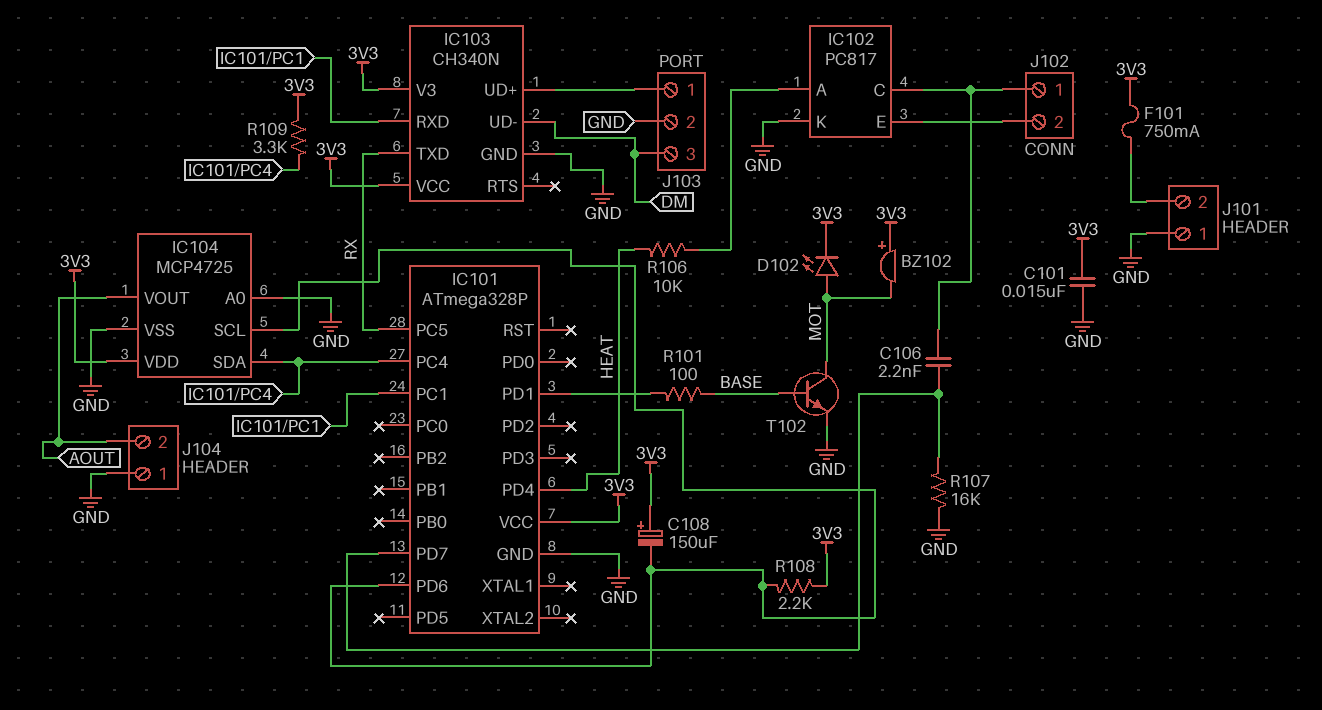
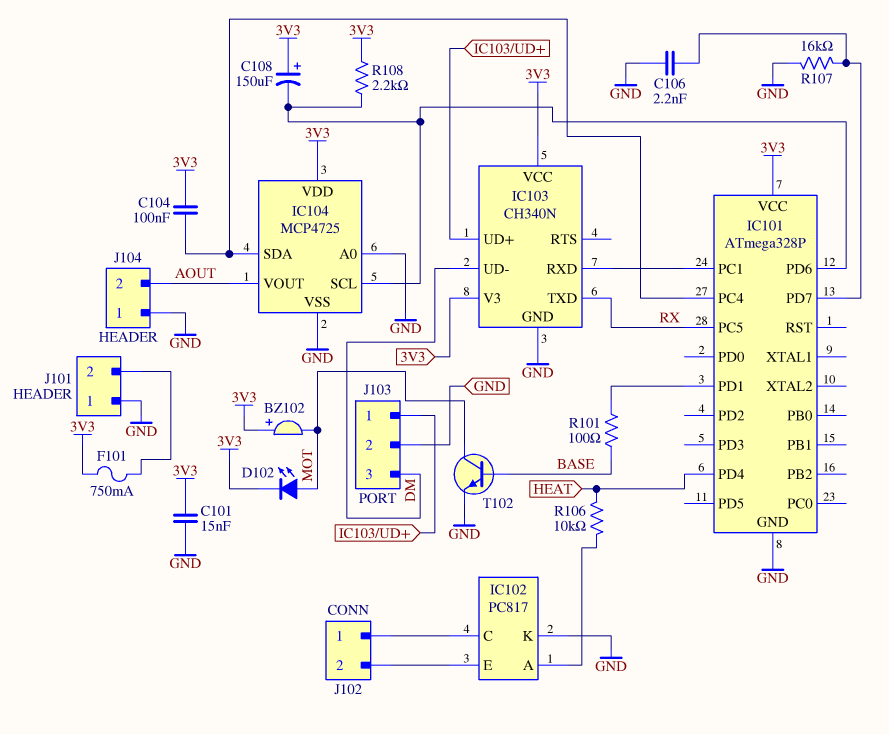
C104: none -> 100nF (3V3, IC101/PC4)
C106: 2.2nF (IC101/PD7, IC102/C) -> 2.2nF (GND, IC101/PD7)
R109: 3.3k (3V3, IC101/PC4) -> none

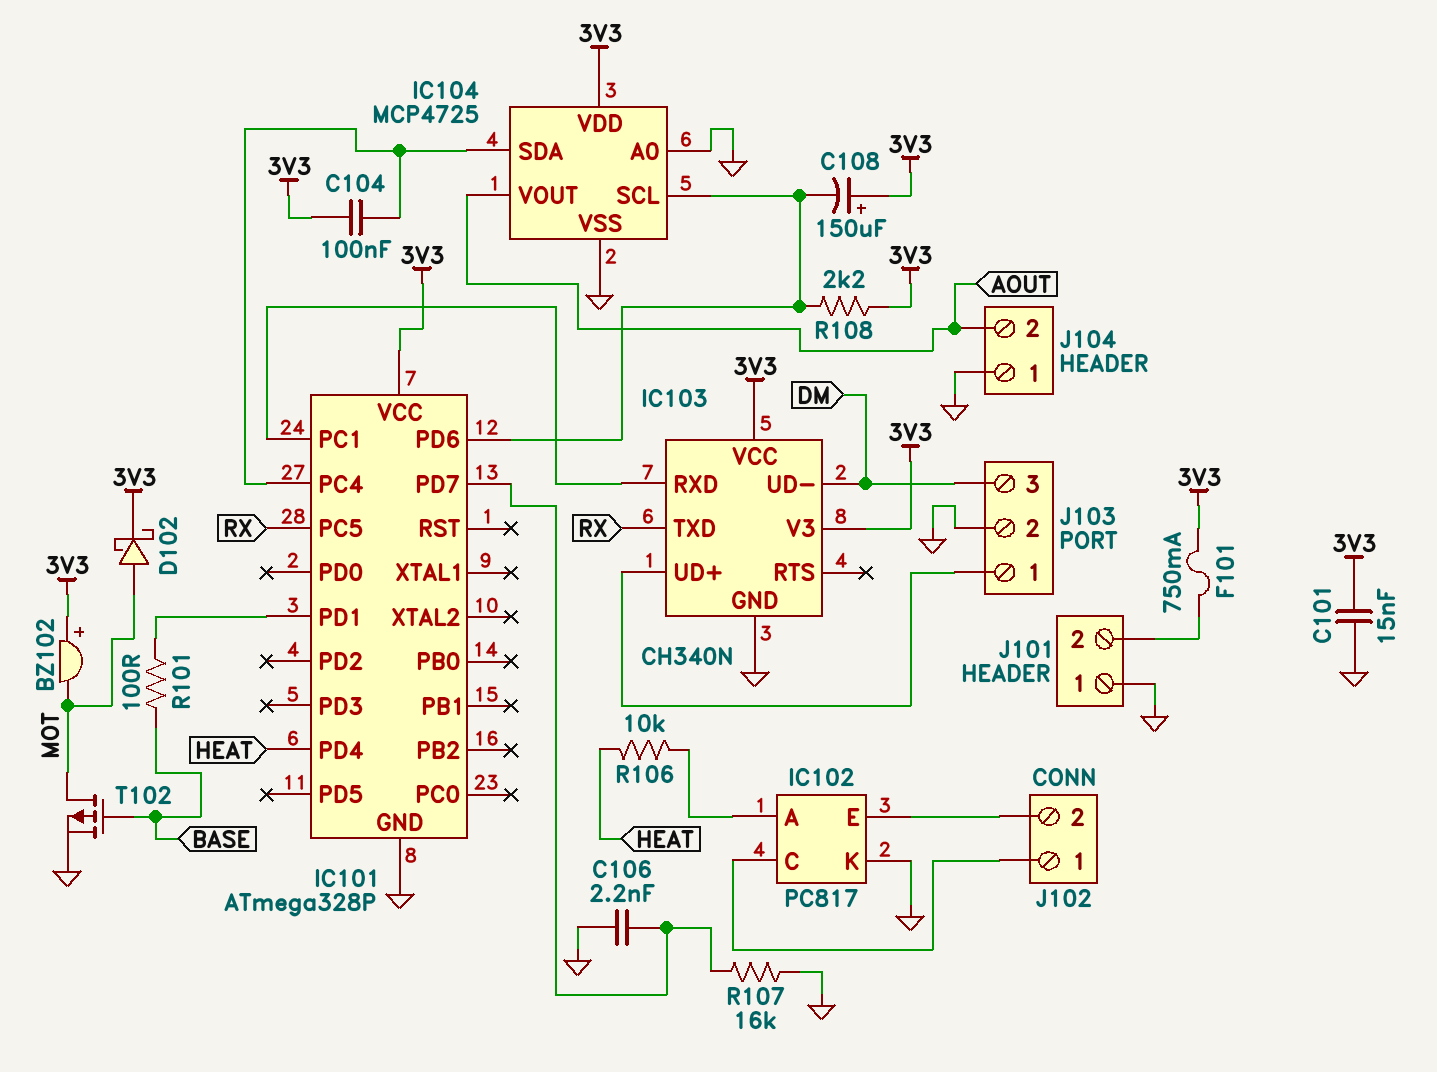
D102: LED (A MOT, K 3V3) -> schottky (A MOT, K 3V3)
T102: NPN (B BASE, C MOT, E GND) -> PMOS (G BASE, D MOT, S GND)

